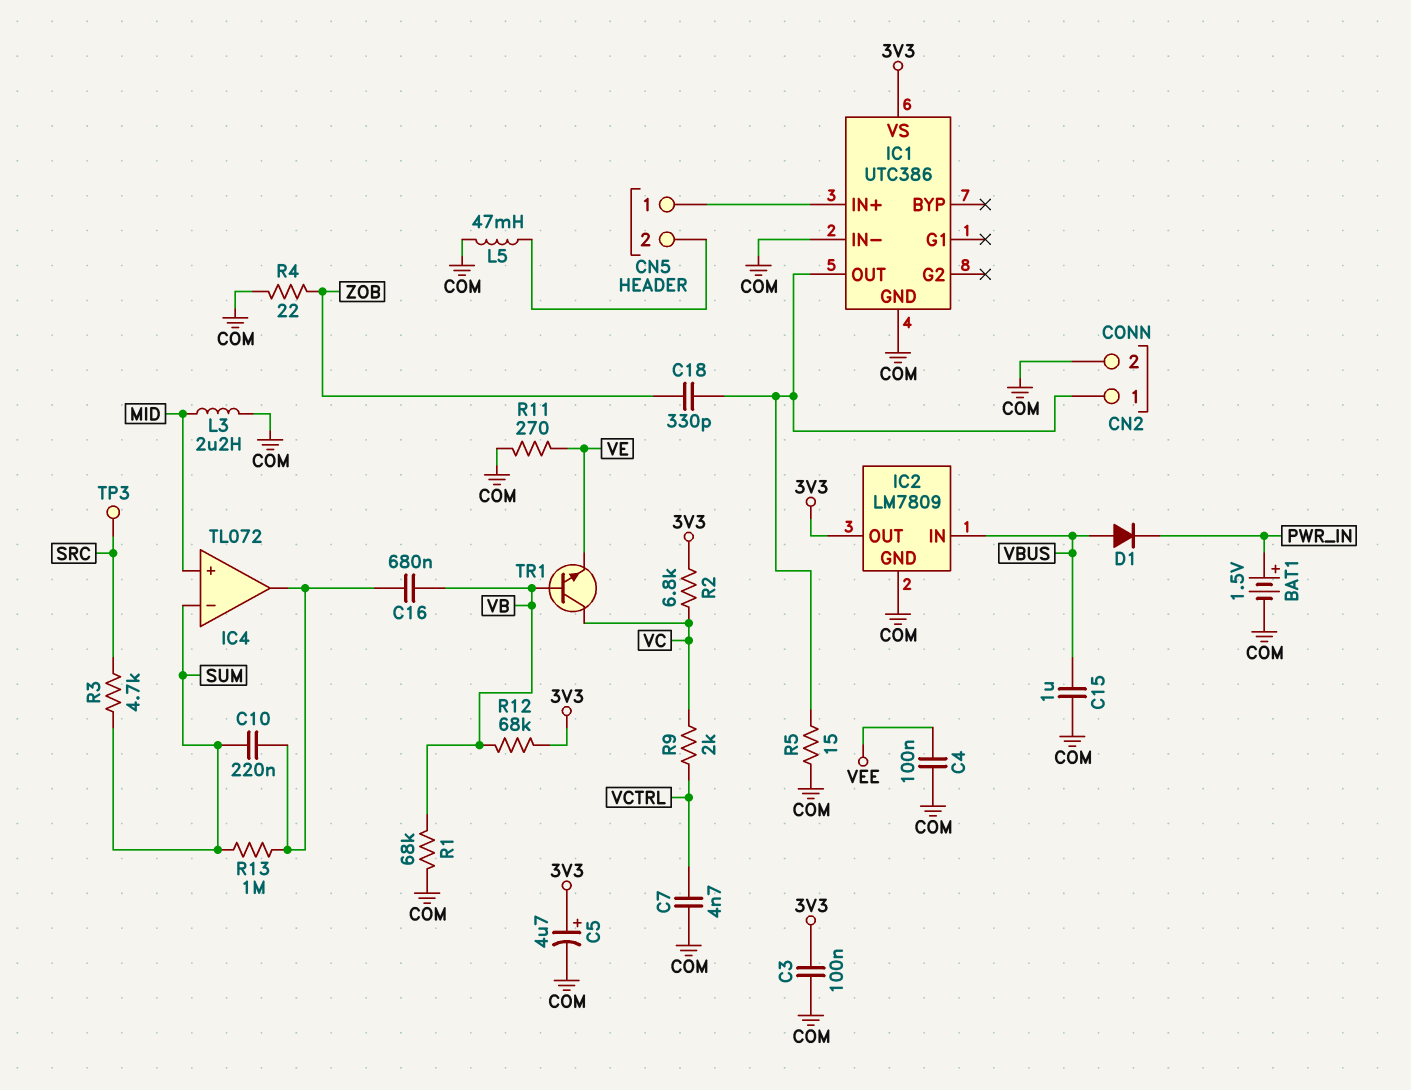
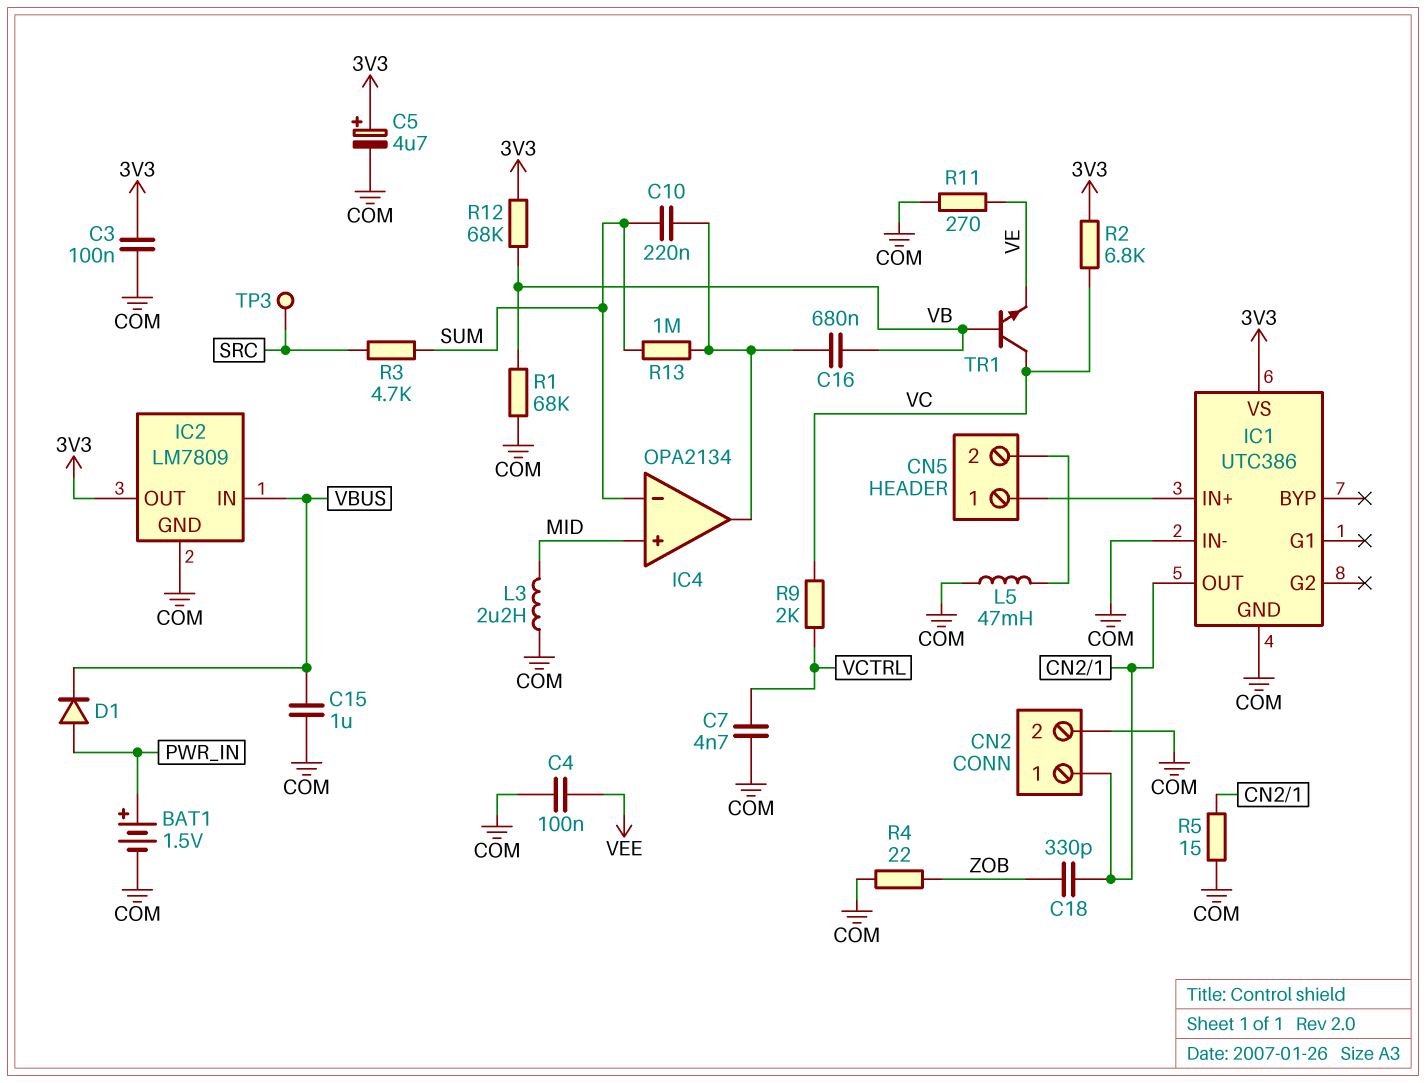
D1: diode (A VBUS, K PWR_IN) -> diode (A PWR_IN, K VBUS)
IC4: TL072 -> OPA2134

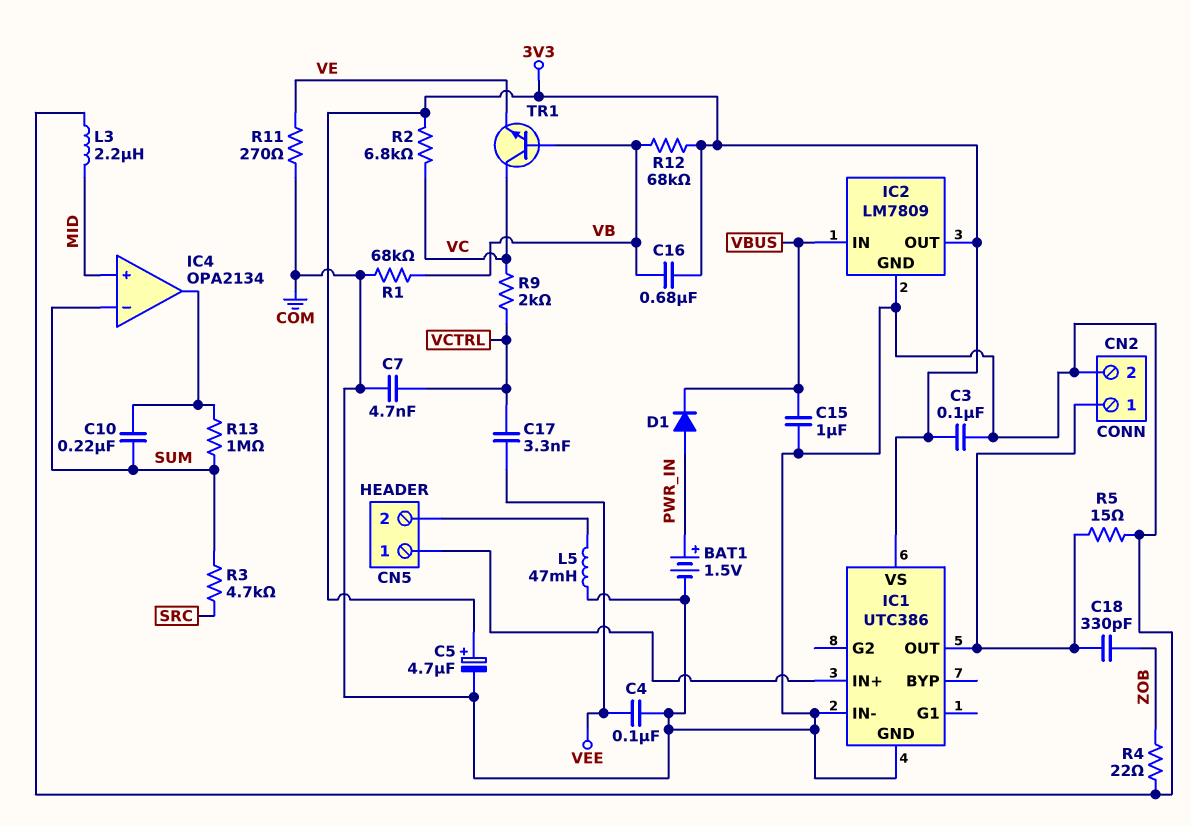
C16: 680nF (IC4/out, VB) -> 680nF (3V3, VB)
C17: none -> 3.3nF (VCTRL, VEE)
TP3: test point (SRC) -> none

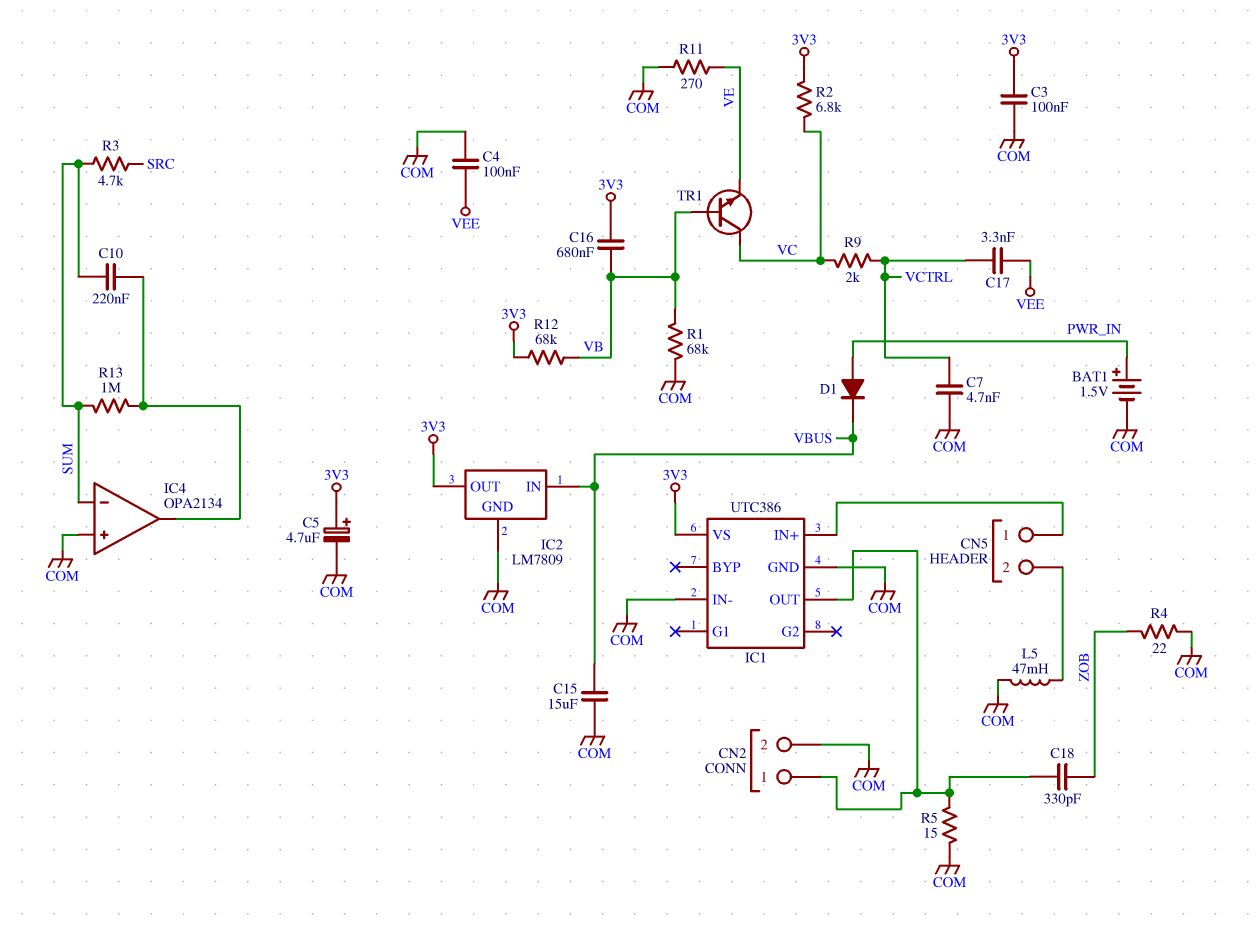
C15: 1uF (COM, VBUS) -> 15uF (COM, VBUS)
IC4 pin in+: MID -> COM
L3: 2.2uH (COM, MID) -> none

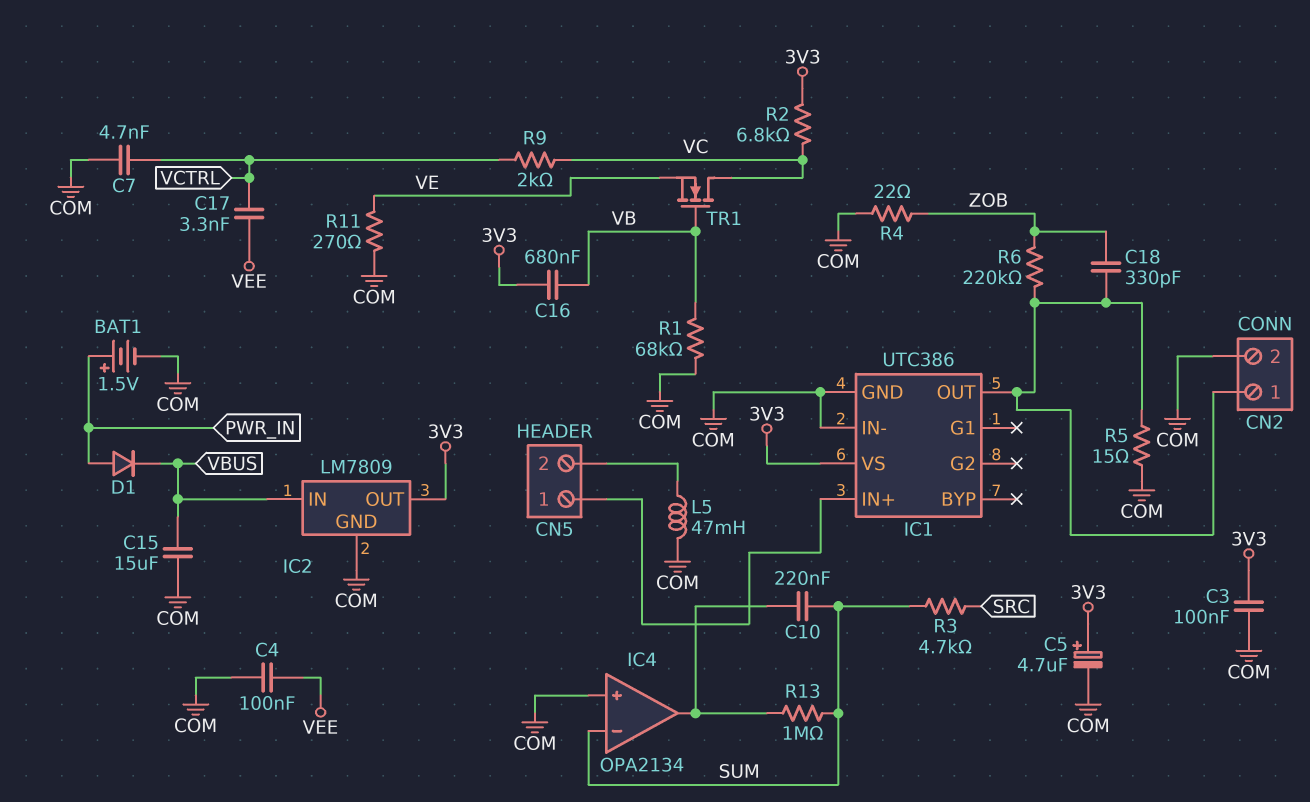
R6: none -> 220k (CN2/1, ZOB)
R12: 68k (3V3, VB) -> none
TR1: NPN (B VB, C VC, E VE) -> NMOS (G VB, D VC, S VE)

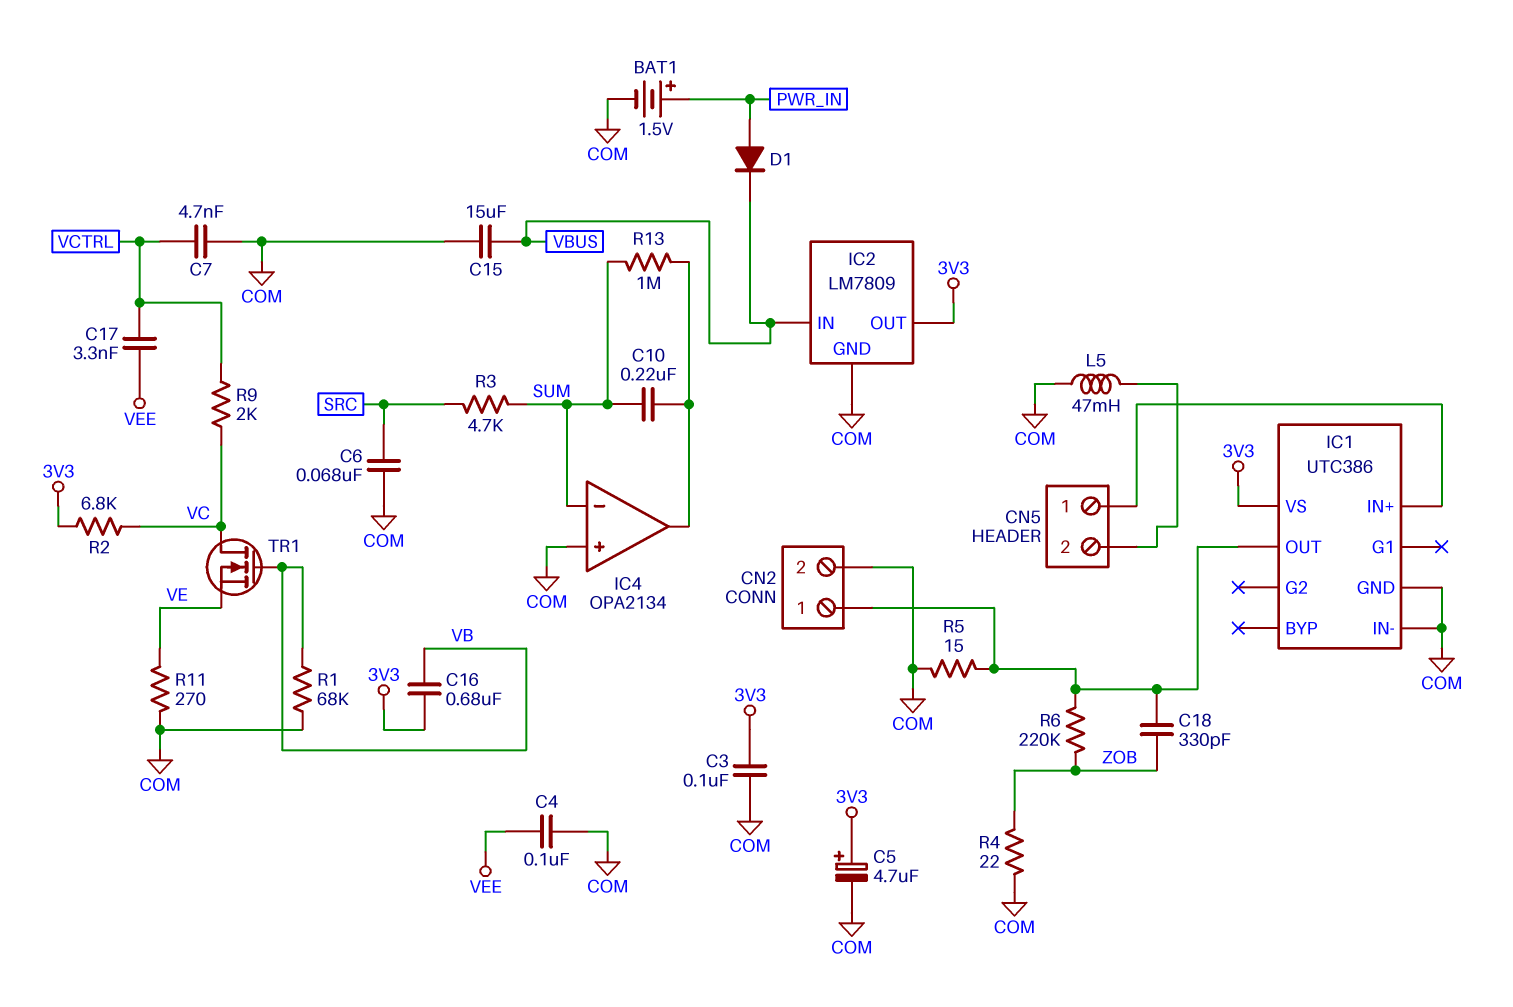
C6: none -> 68nF (COM, SRC)

